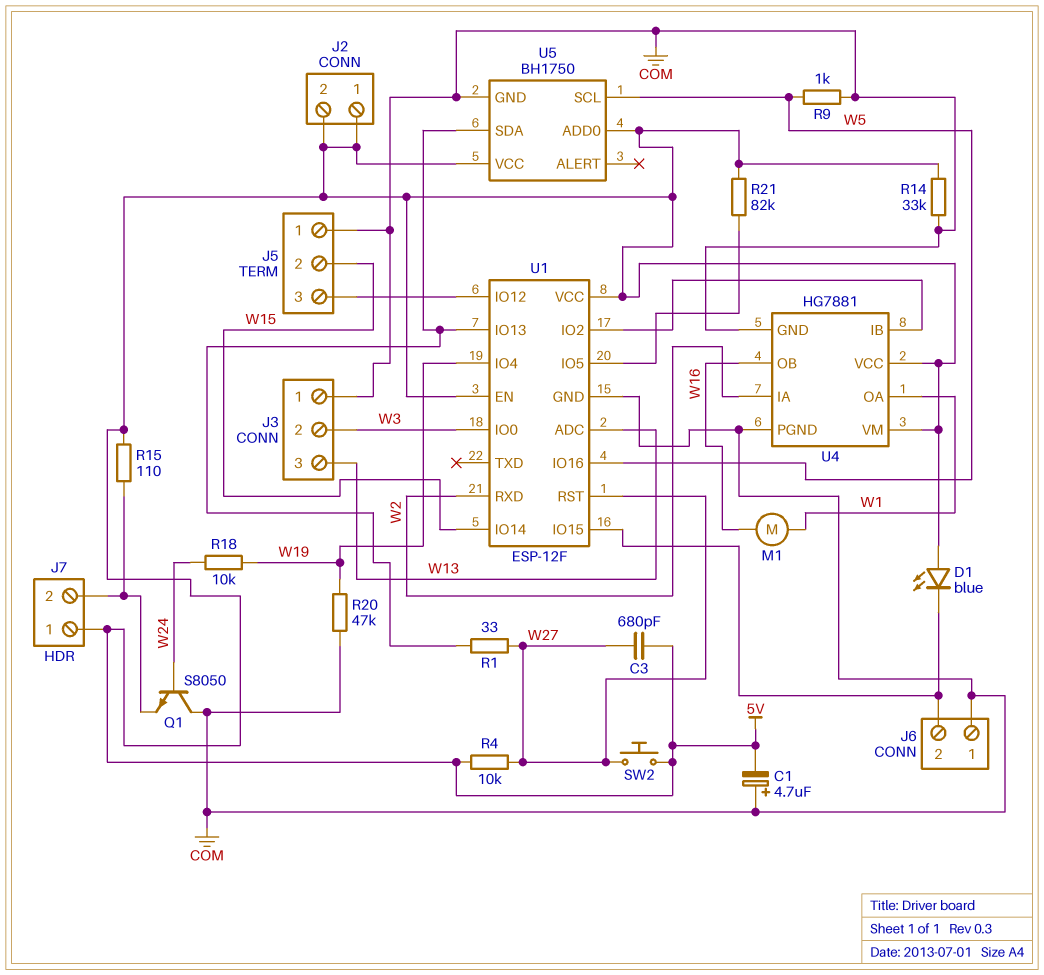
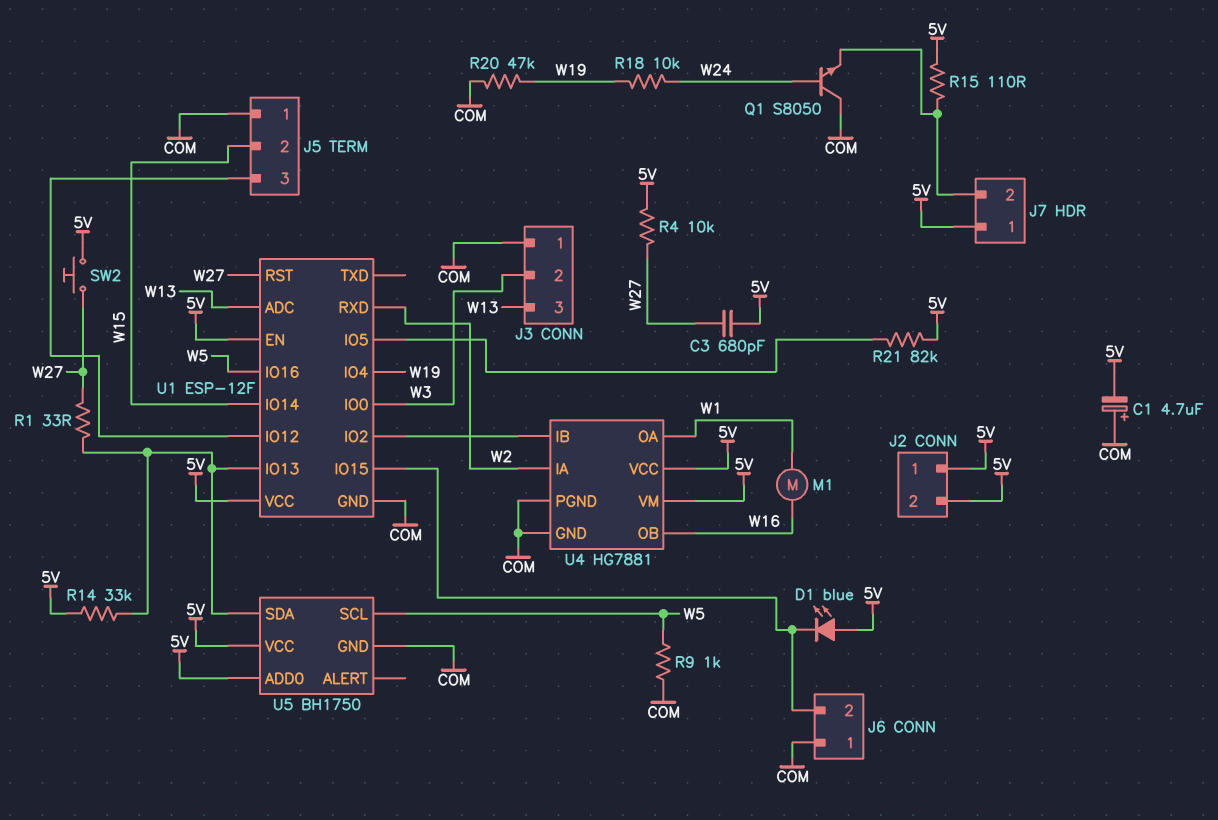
R14: 33k (5V, COM) -> 33k (5V, U1/IO13)

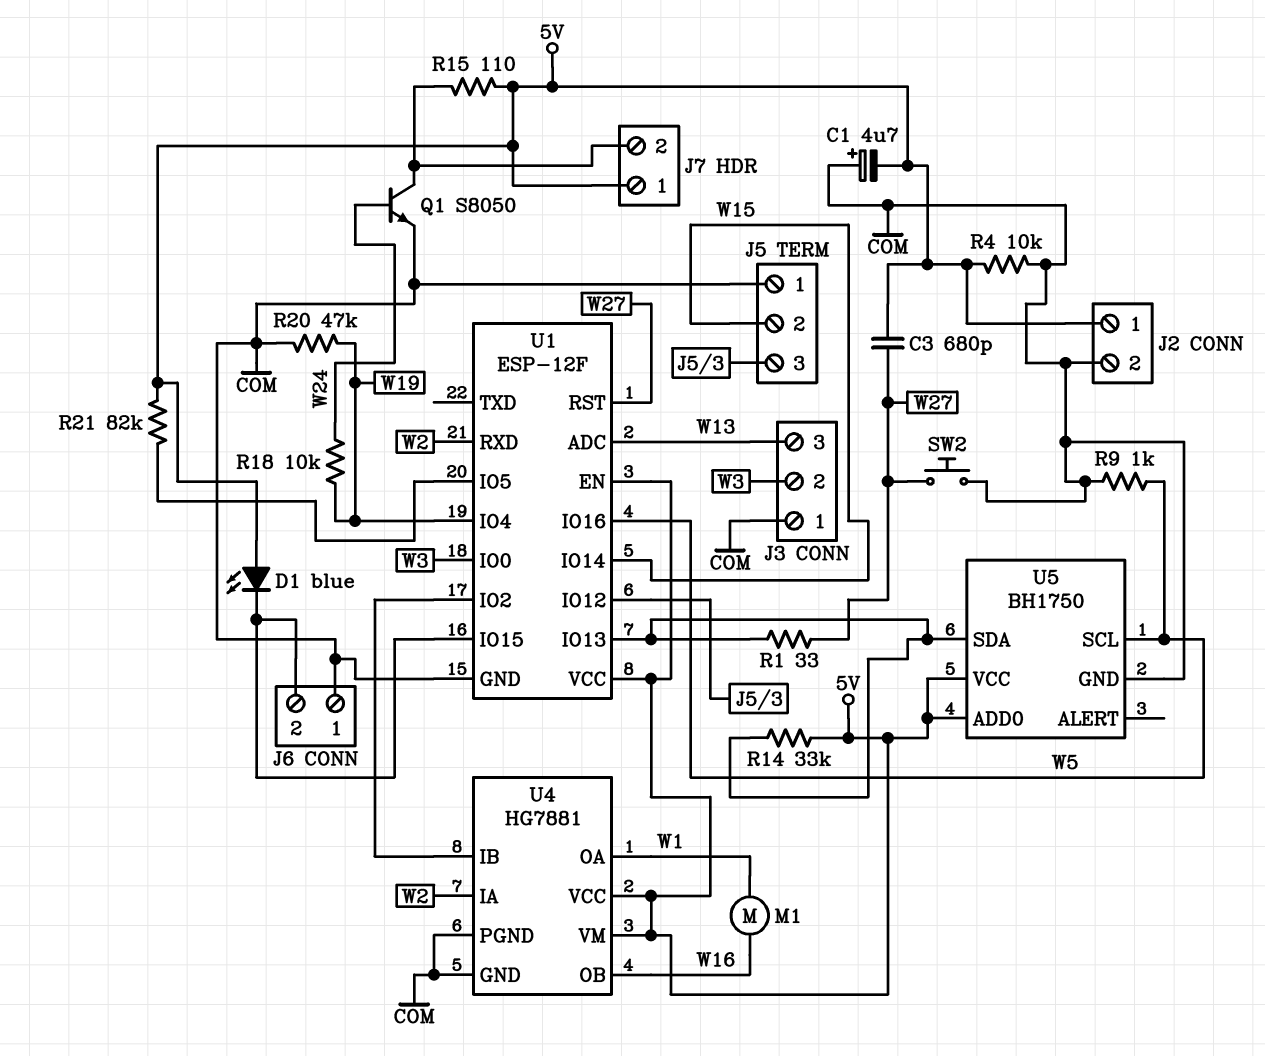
J2 pin 2: 5V -> COM
Q1: NPN S8050 (B W24, C COM, E J7/2) -> NPN S8050 (B W24, C J7/2, E COM)
R4: 10k (5V, W27) -> 10k (5V, COM)
SW2: button (5V, W27) -> button (COM, W27)

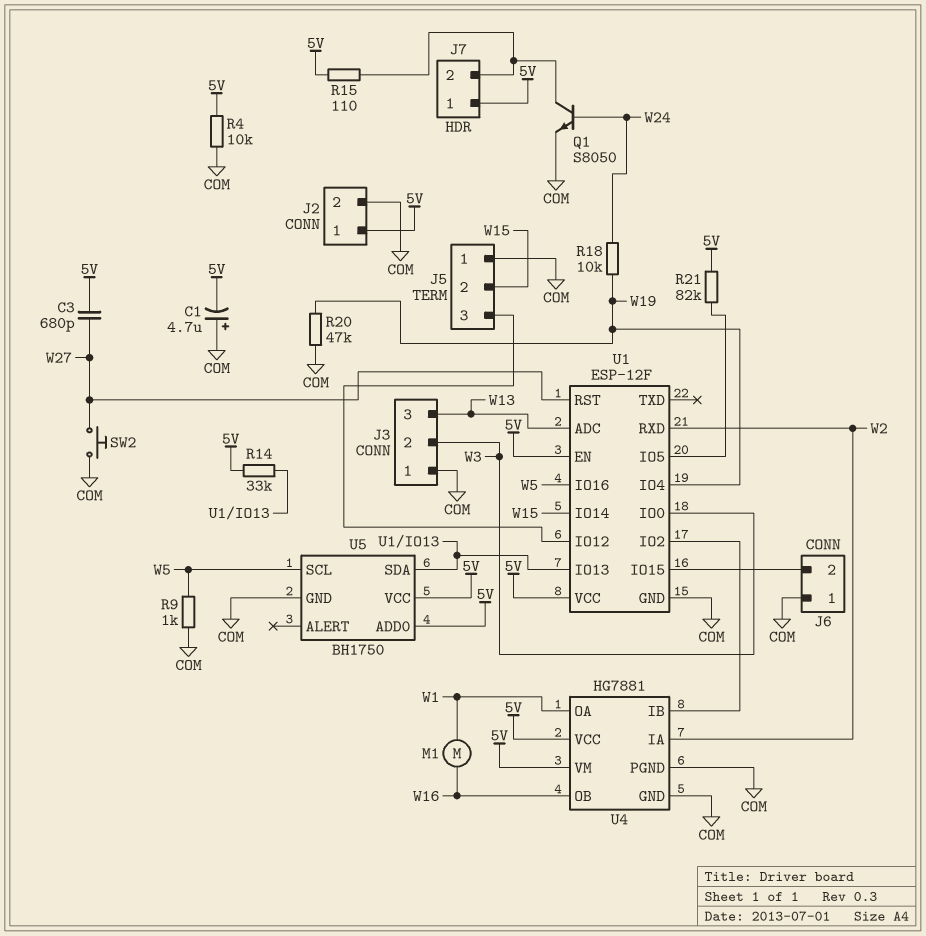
D1: LED blue (A 5V, K J6/2) -> none
R1: 33 (U1/IO13, W27) -> none

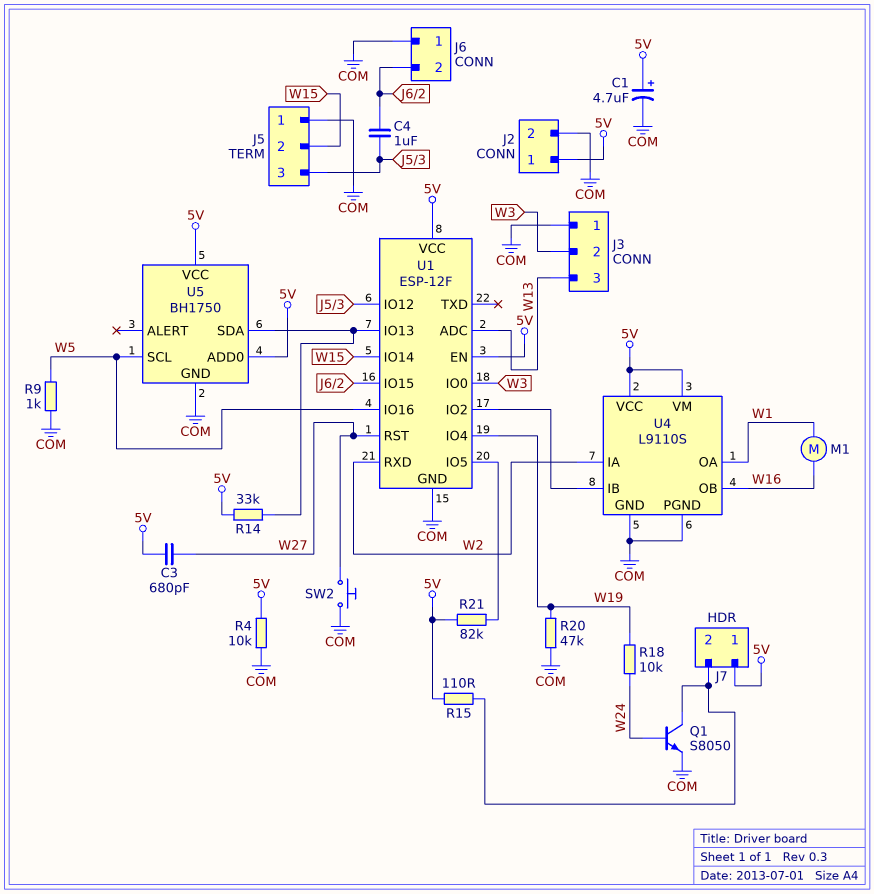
C1: 4.7uF (plus COM, minus 5V) -> 4.7uF (plus 5V, minus COM)
C4: none -> 1uF (J5/3, J6/2)
U4: HG7881 -> L9110S

